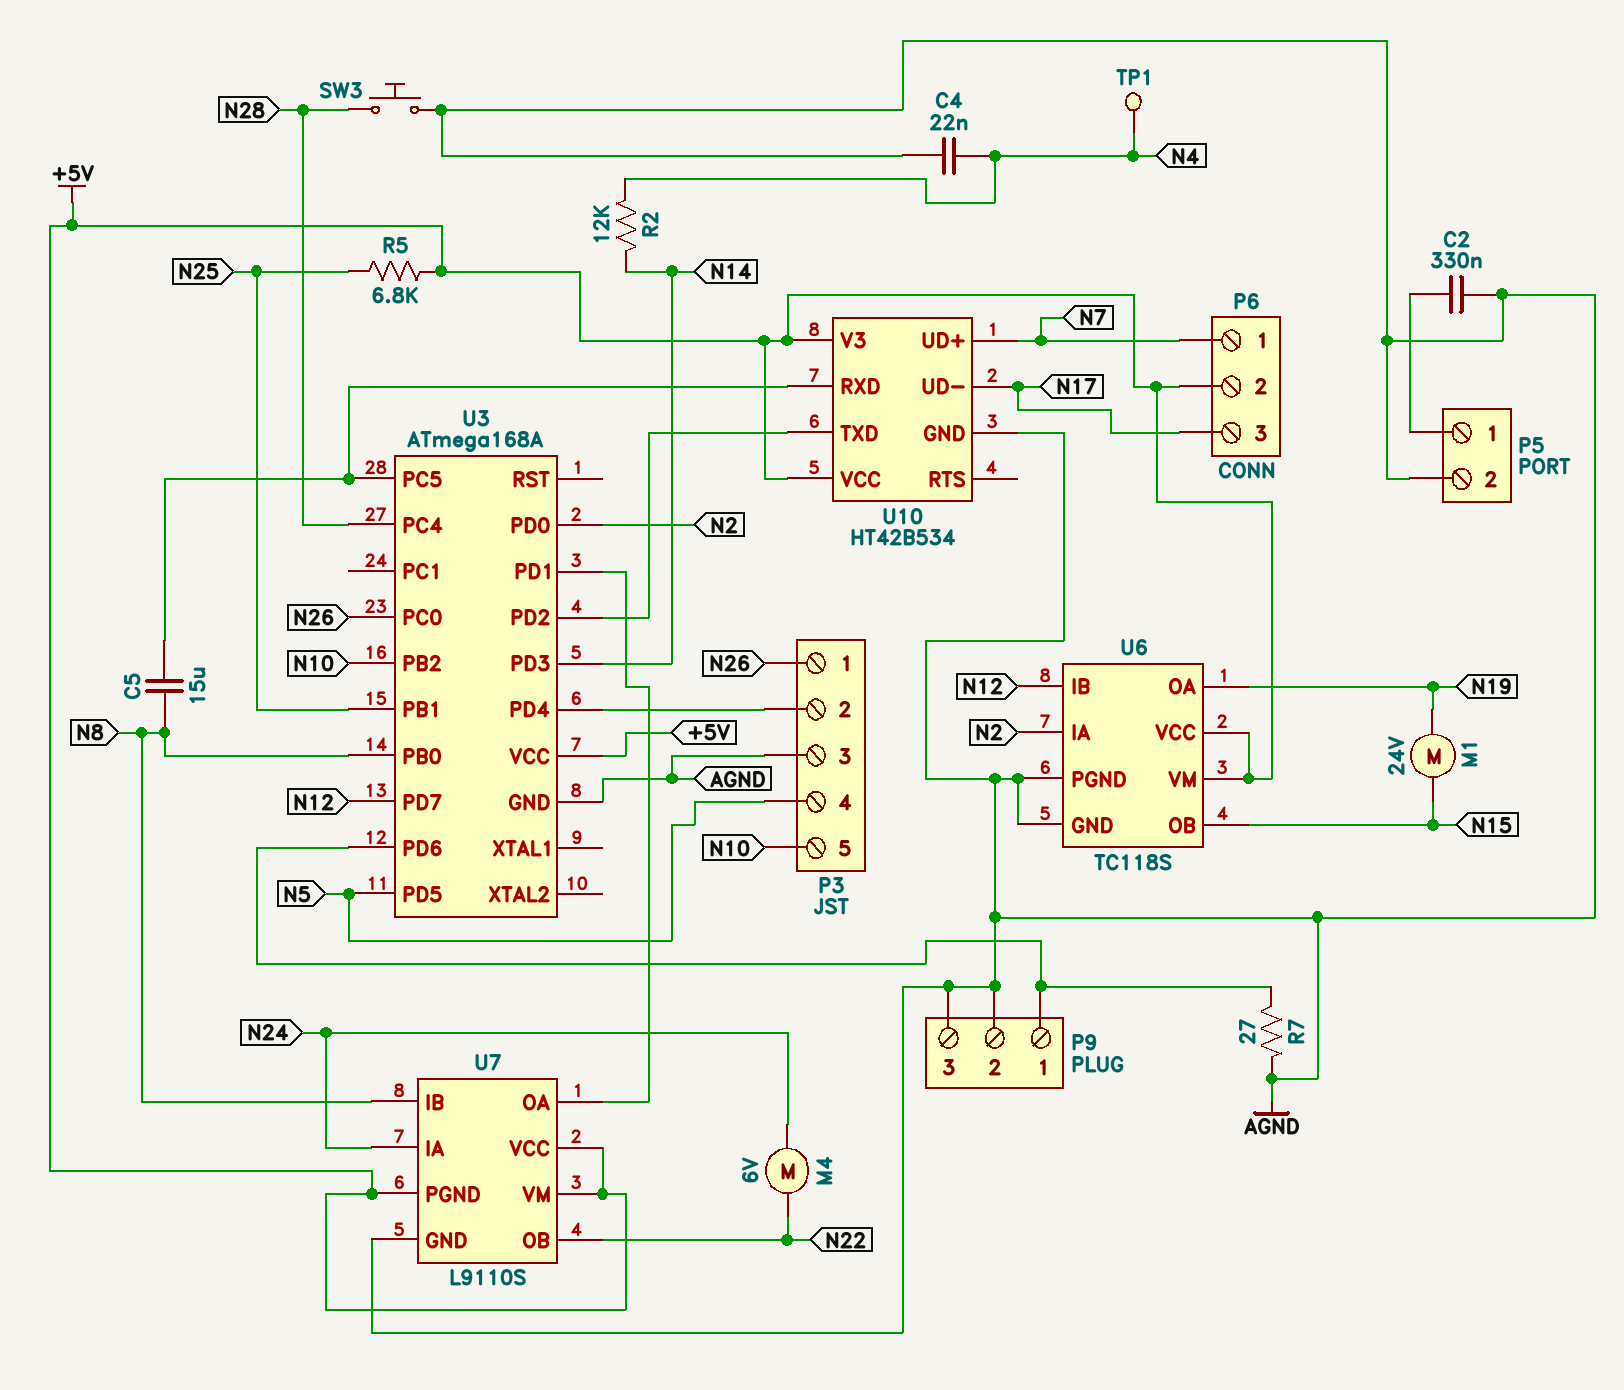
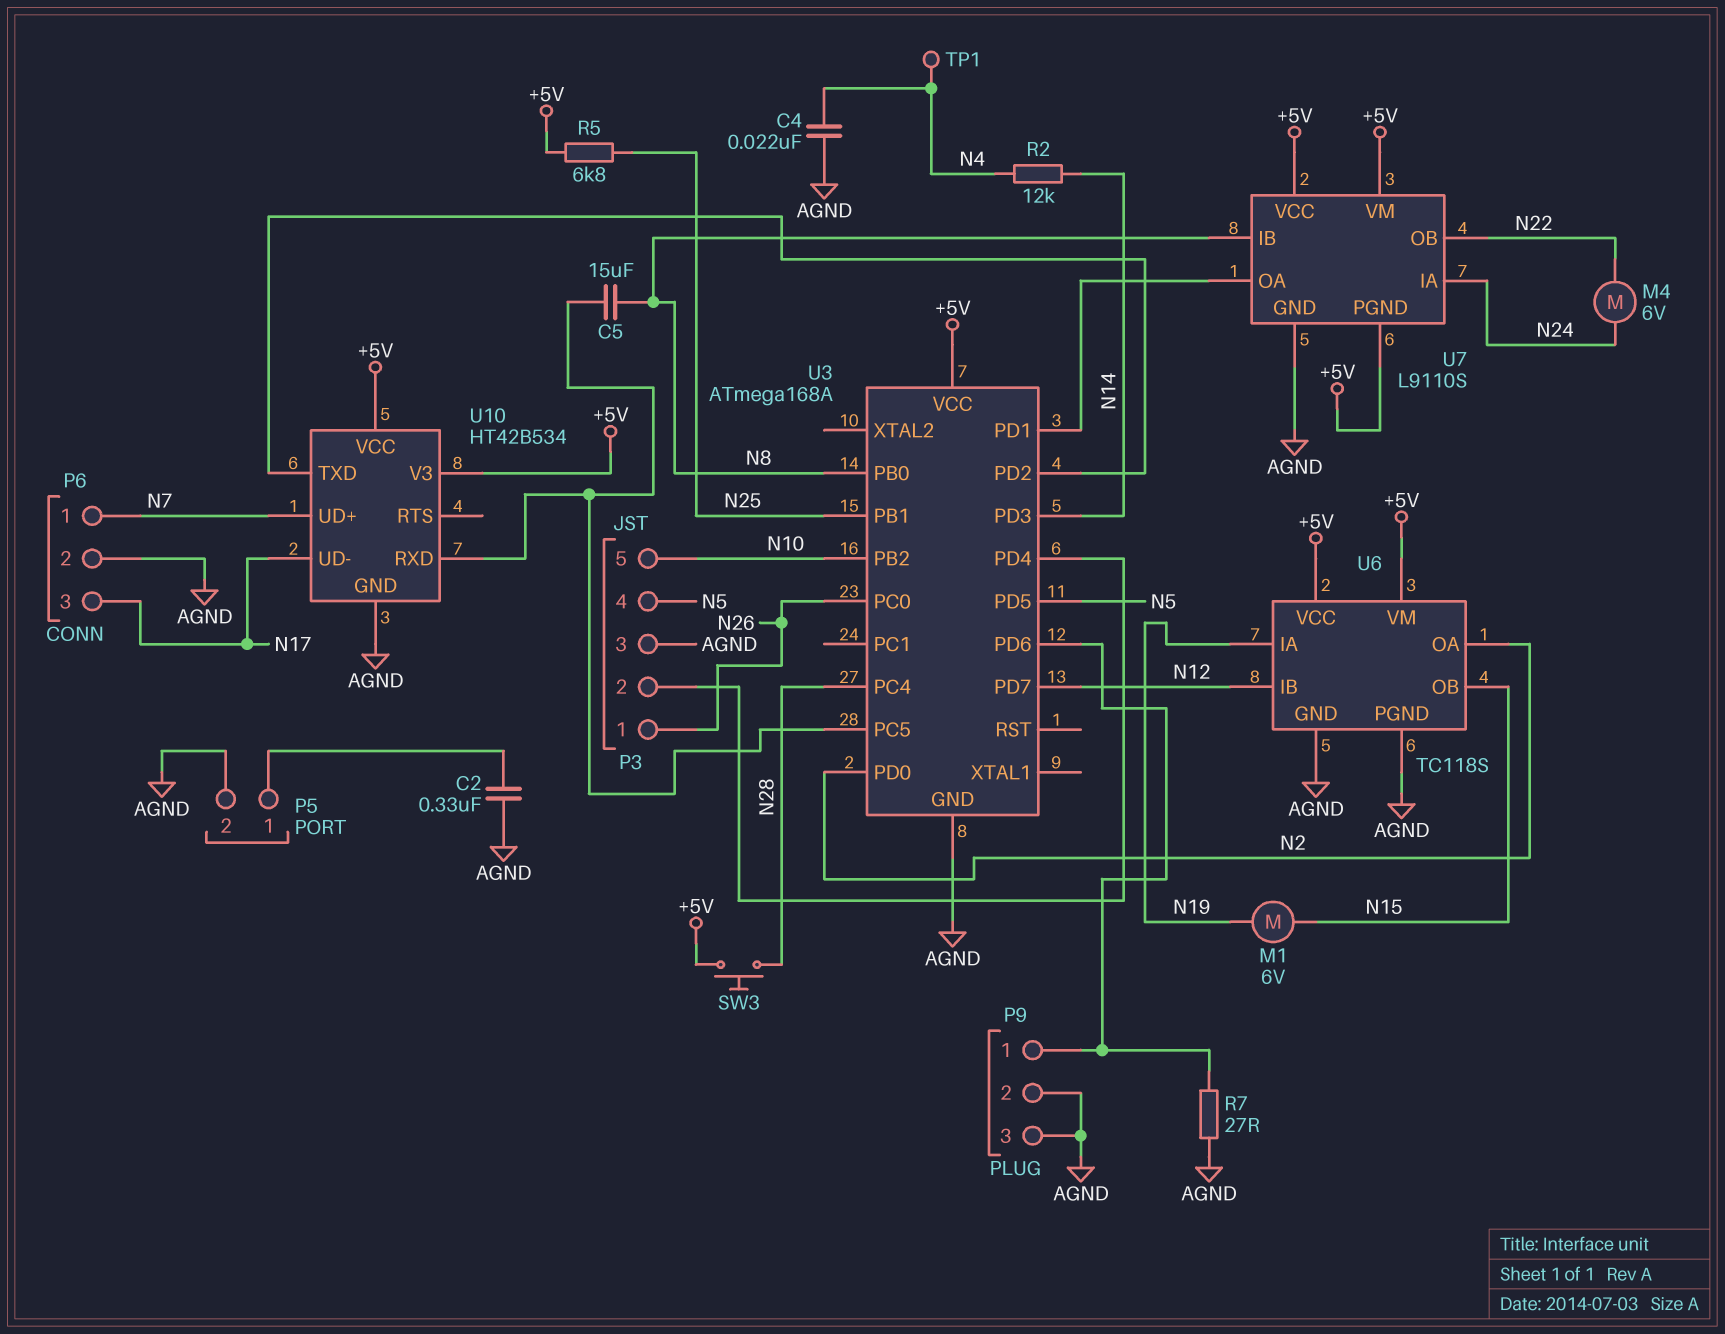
M1: motor 24V (N15, N19) -> motor 6V (N15, N19)
P6 pin 2: +5V -> AGND
SW3: button (AGND, N28) -> button (+5V, N28)
U6 pin IA: N2 -> N19
U6 pin OA: N19 -> N2

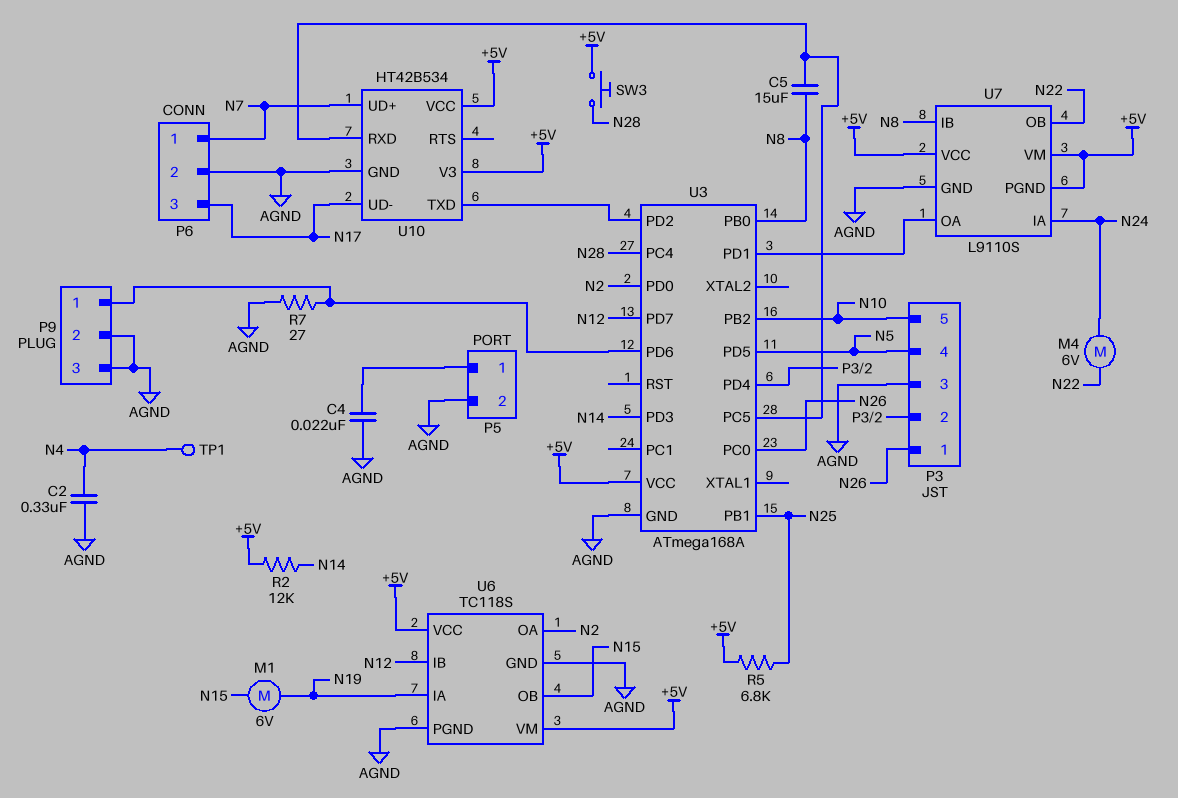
C2: 330nF (AGND, P5/1) -> 330nF (AGND, N4)
C4: 22nF (AGND, N4) -> 22nF (AGND, P5/1)
R2: 12k (N4, N14) -> 12k (+5V, N14)

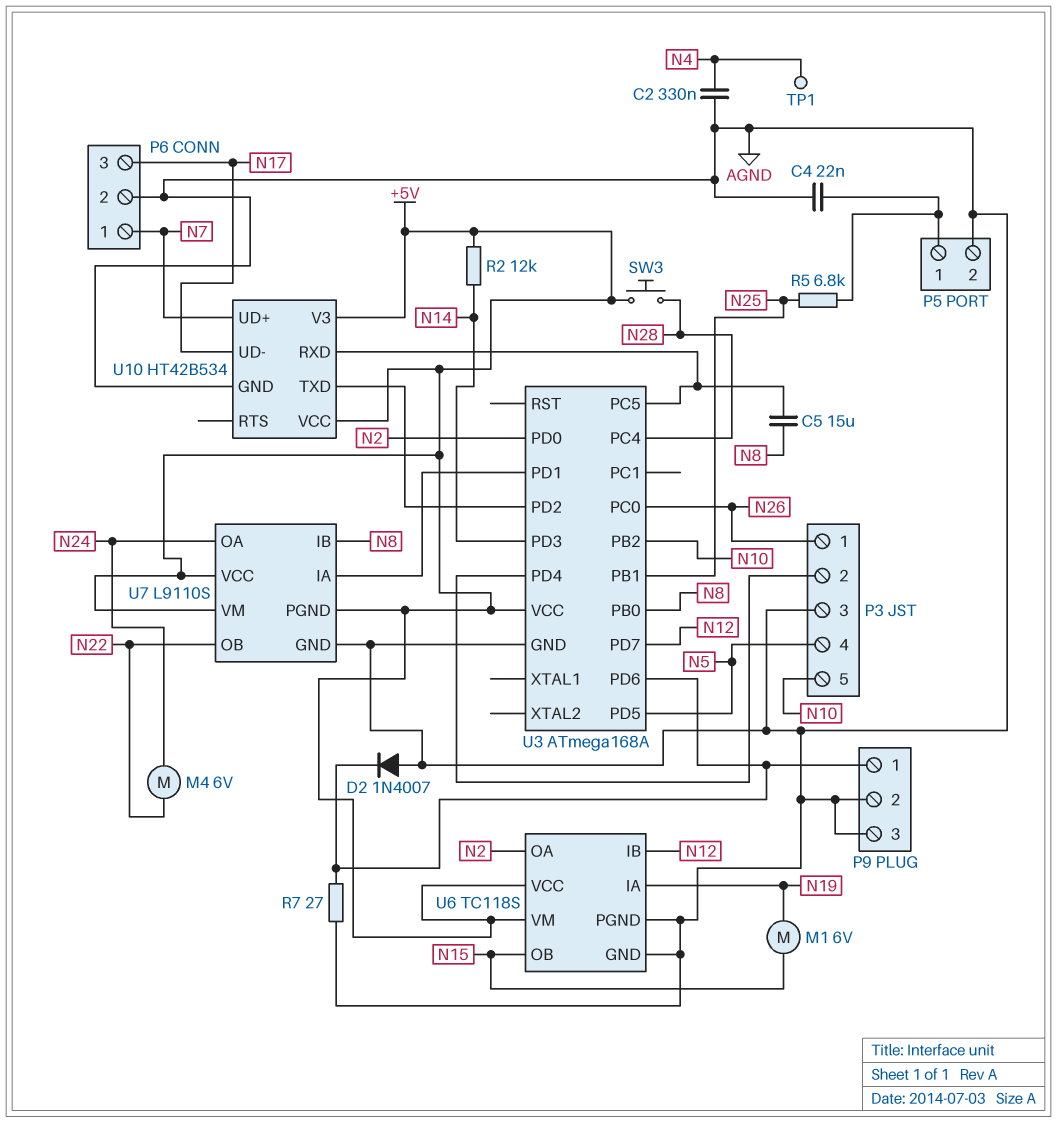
D2: none -> diode 1N4007 (A AGND, K P9/1)
R5: 6.8k (+5V, N25) -> 6.8k (N25, P5/1)
U7 pin IA: N24 -> U3/PD1
U7 pin OA: U3/PD1 -> N24

